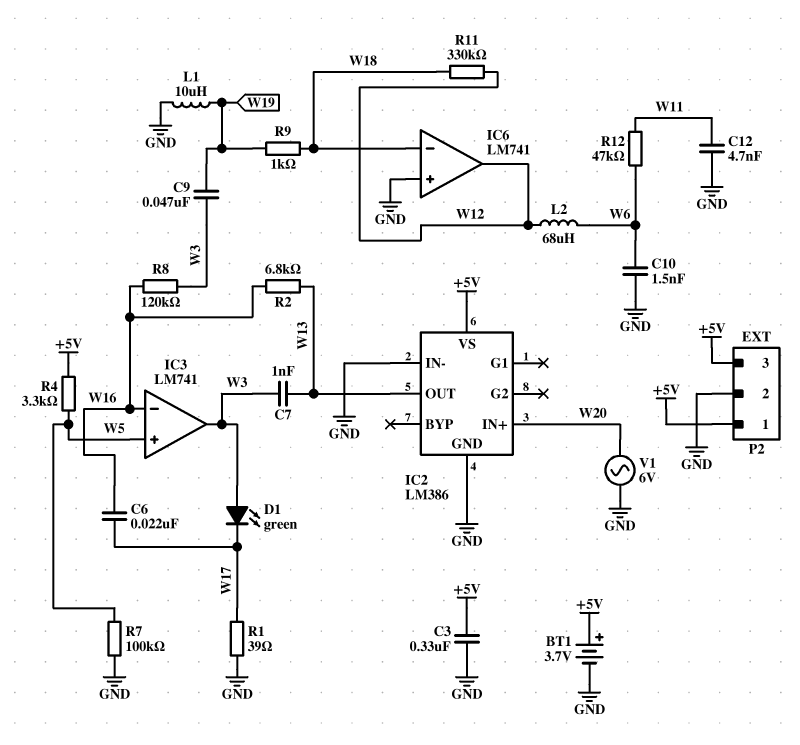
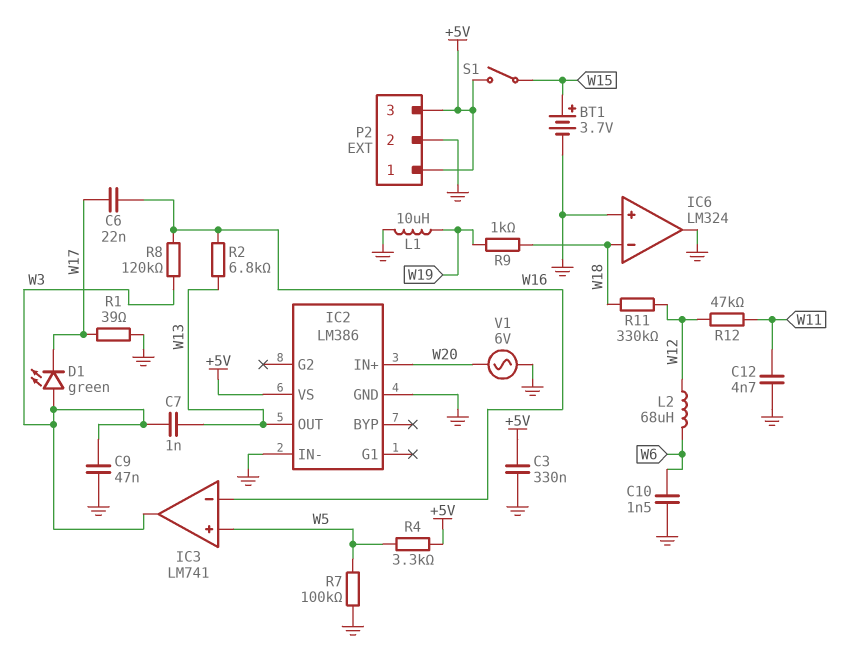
BT1: 3.7V (plus +5V, minus GND) -> 3.7V (plus W15, minus GND)
C9: 47nF (W3, W19) -> 47nF (GND, W3)
IC6: LM741 -> LM324
IC6 pin out: W12 -> GND
R12: 47k (W6, W11) -> 47k (W11, W12)
S1: none -> switch (+5V, W15)

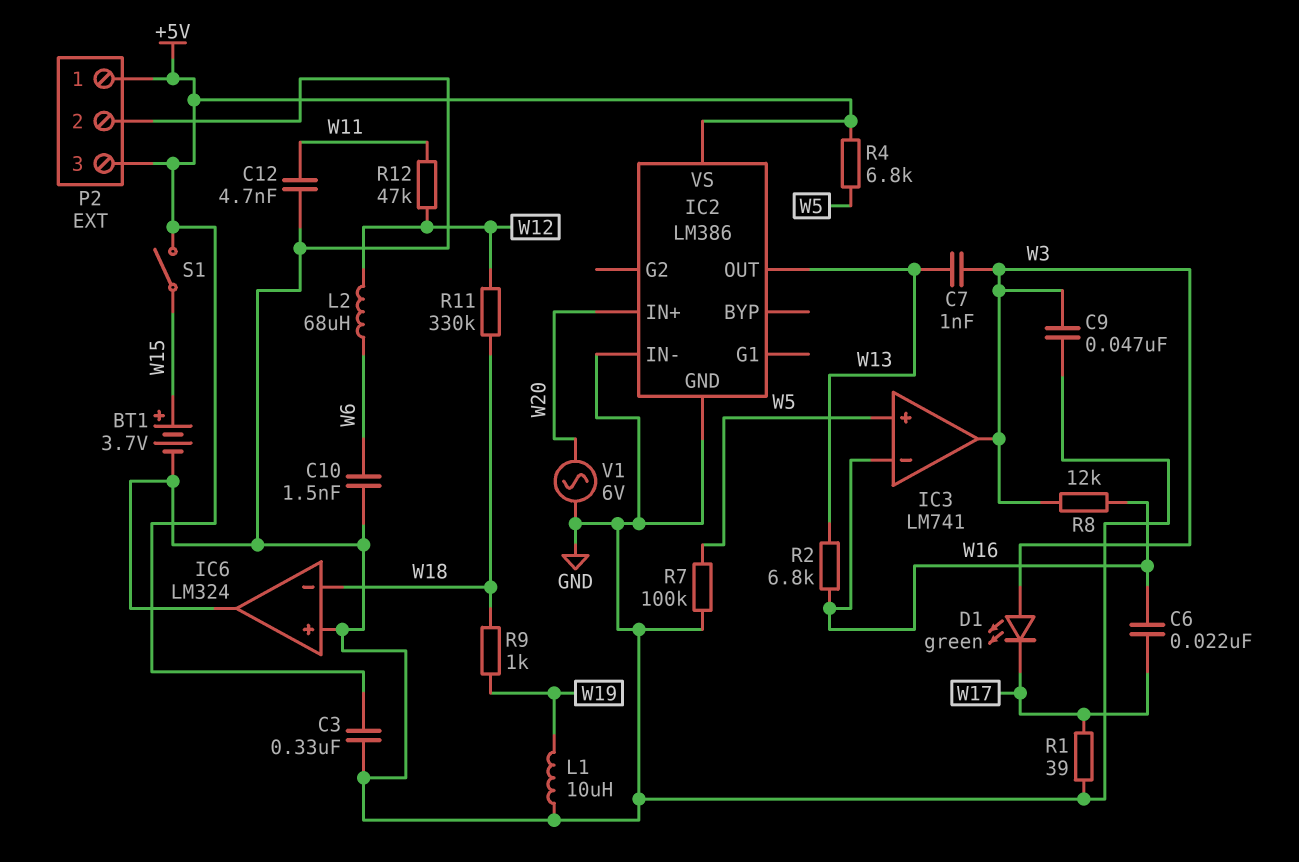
R4: 3.3k (+5V, W5) -> 6.8k (+5V, W5)
R8: 120k (W3, W16) -> 12k (W3, W16)

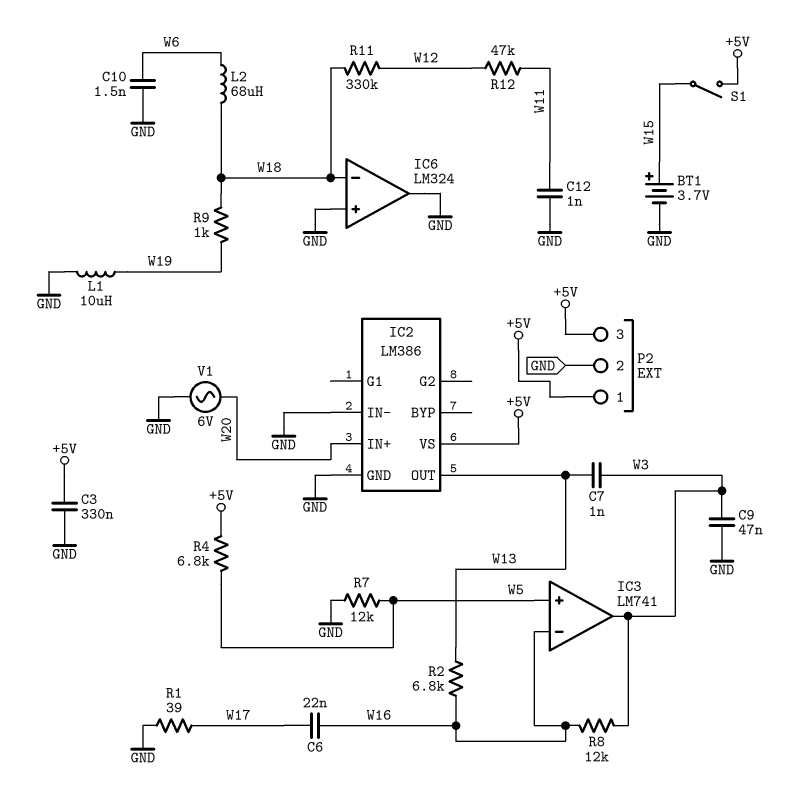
C12: 4.7nF (GND, W11) -> 1nF (GND, W11)
D1: LED green (A W3, K W17) -> none
L2: 68uH (W6, W12) -> 68uH (W6, W18)
R7: 100k (GND, W5) -> 12k (GND, W5)

